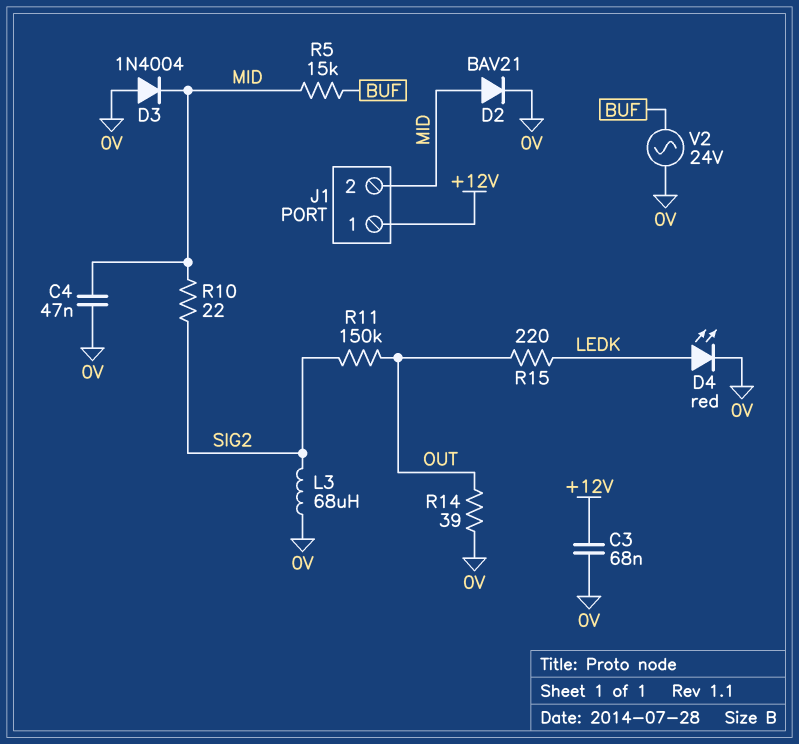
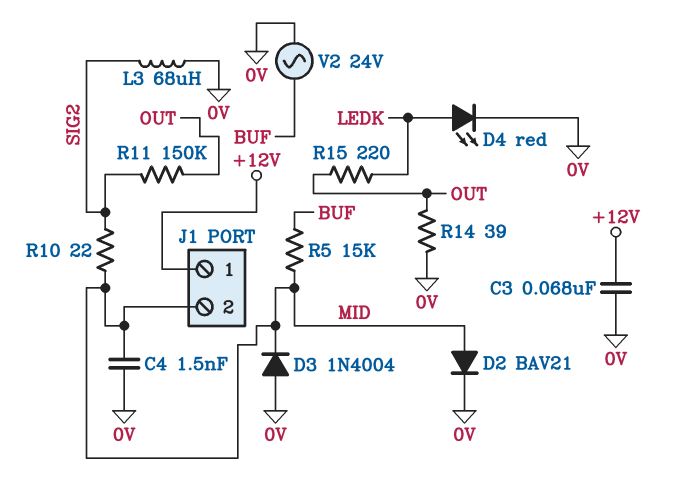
C4: 47nF (0V, MID) -> 1.5nF (0V, MID)

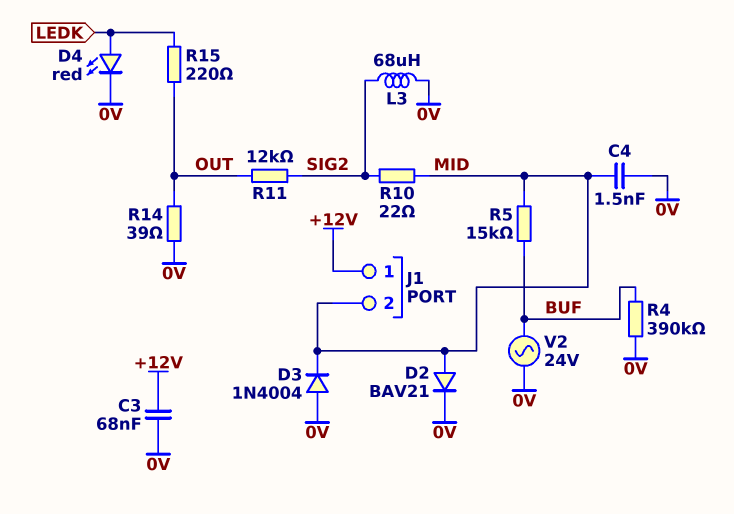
R4: none -> 390k (0V, BUF)
R11: 150k (OUT, SIG2) -> 12k (OUT, SIG2)

